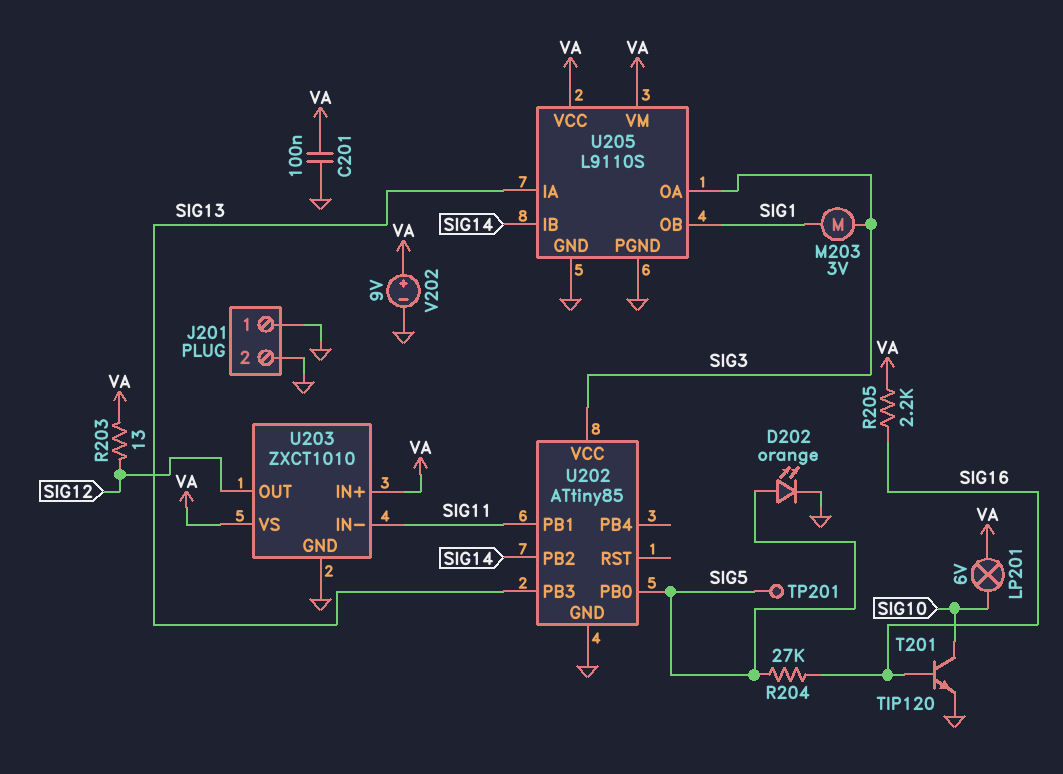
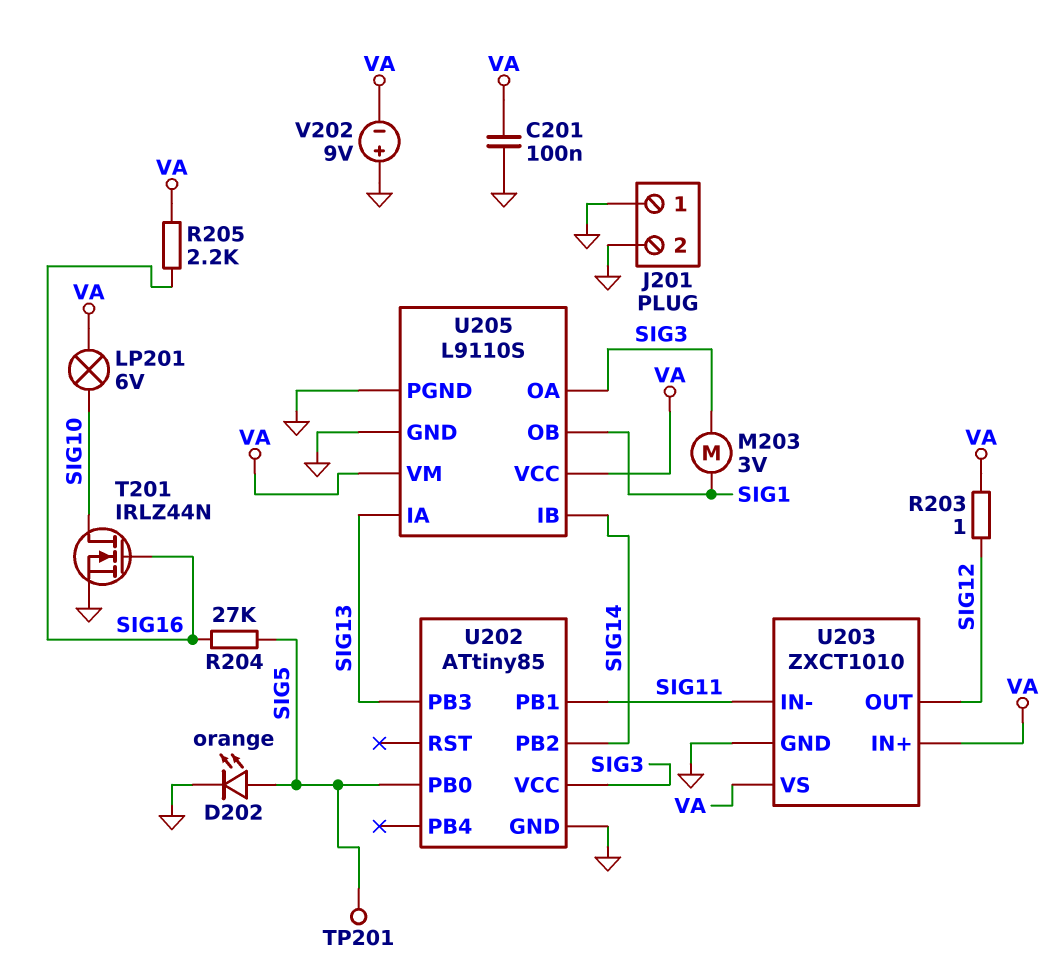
R203: 13 (SIG12, VA) -> 1 (SIG12, VA)
T201: NPN TIP120 (B SIG16, C SIG10, E GND) -> NMOS IRLZ44N (G SIG16, D SIG10, S GND)
V202: 9V (plus VA, minus GND) -> 9V (plus GND, minus VA)

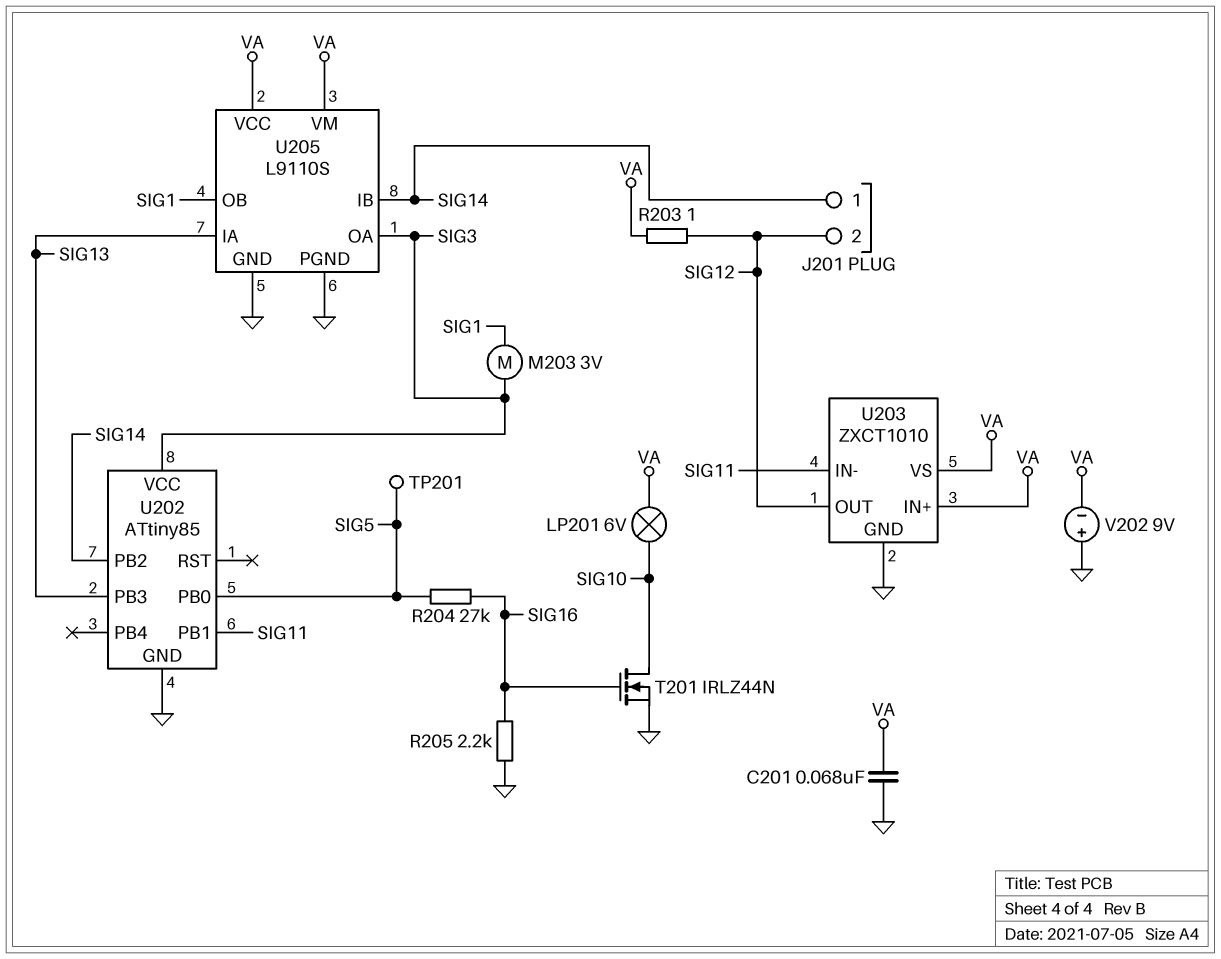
C201: 100nF (GND, VA) -> 68nF (GND, VA)
D202: LED orange (A SIG5, K GND) -> none
J201 pin 1: GND -> SIG14
J201 pin 2: GND -> SIG12
R205: 2.2k (SIG16, VA) -> 2.2k (GND, SIG16)

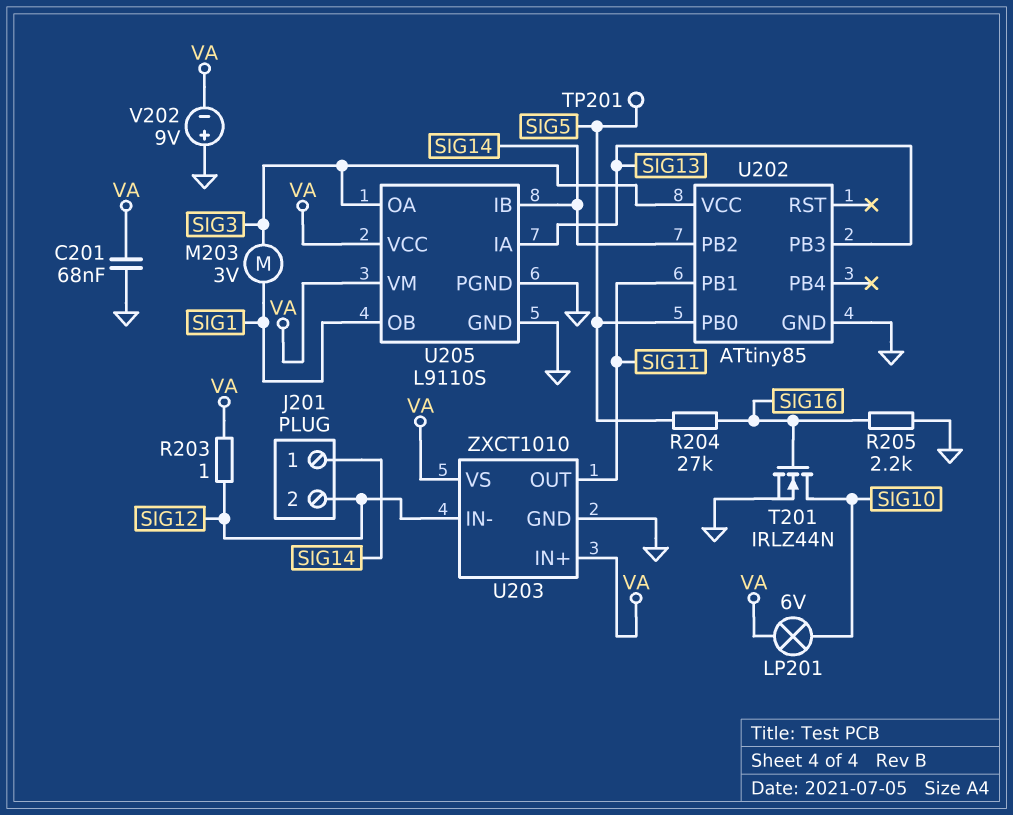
U203 pin IN-: SIG11 -> SIG12
U203 pin OUT: SIG12 -> SIG11

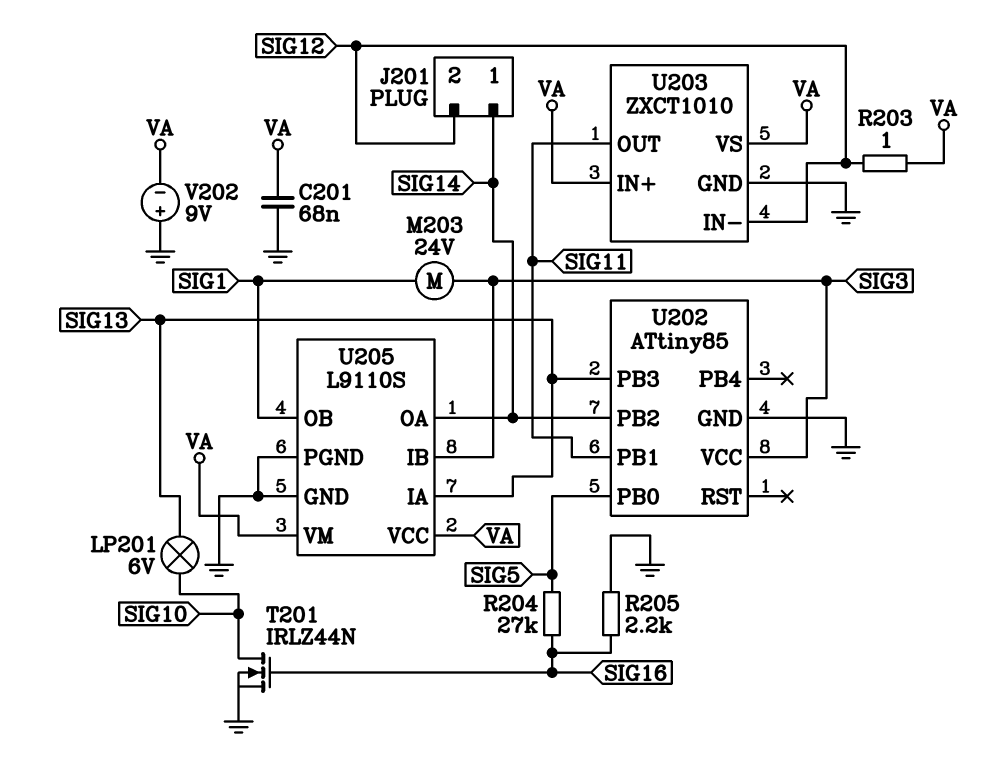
LP201: lamp 6V (SIG10, VA) -> lamp 6V (SIG10, SIG13)
M203: motor 3V (SIG1, SIG3) -> motor 24V (SIG1, SIG3)
TP201: test point (SIG5) -> none
U205 pin IB: SIG14 -> SIG3
U205 pin OA: SIG3 -> SIG14

